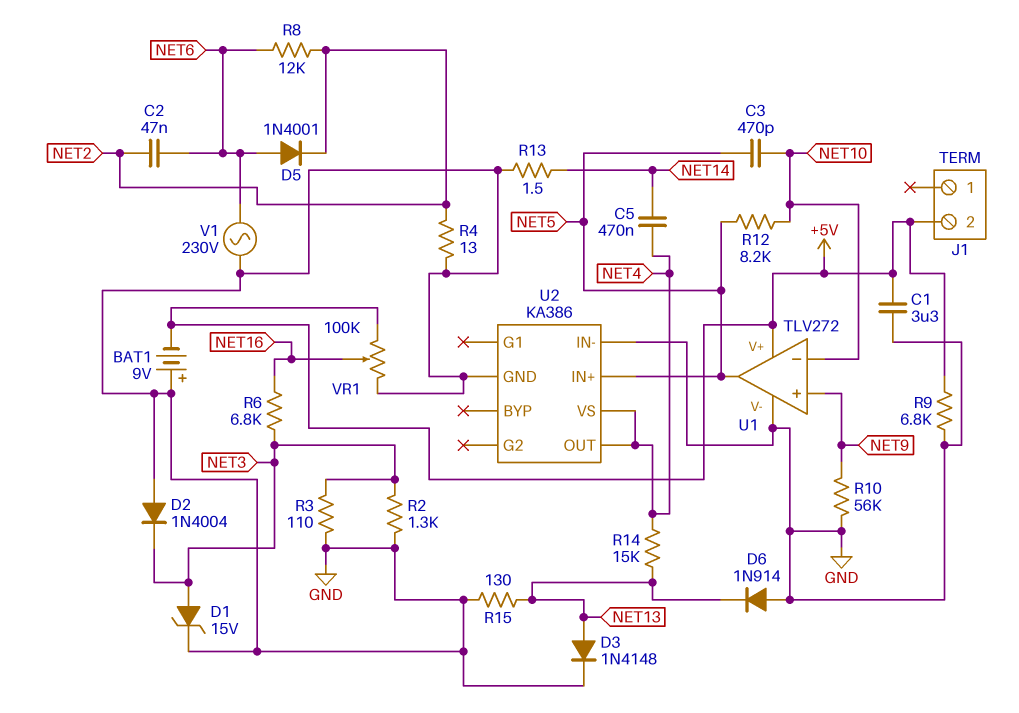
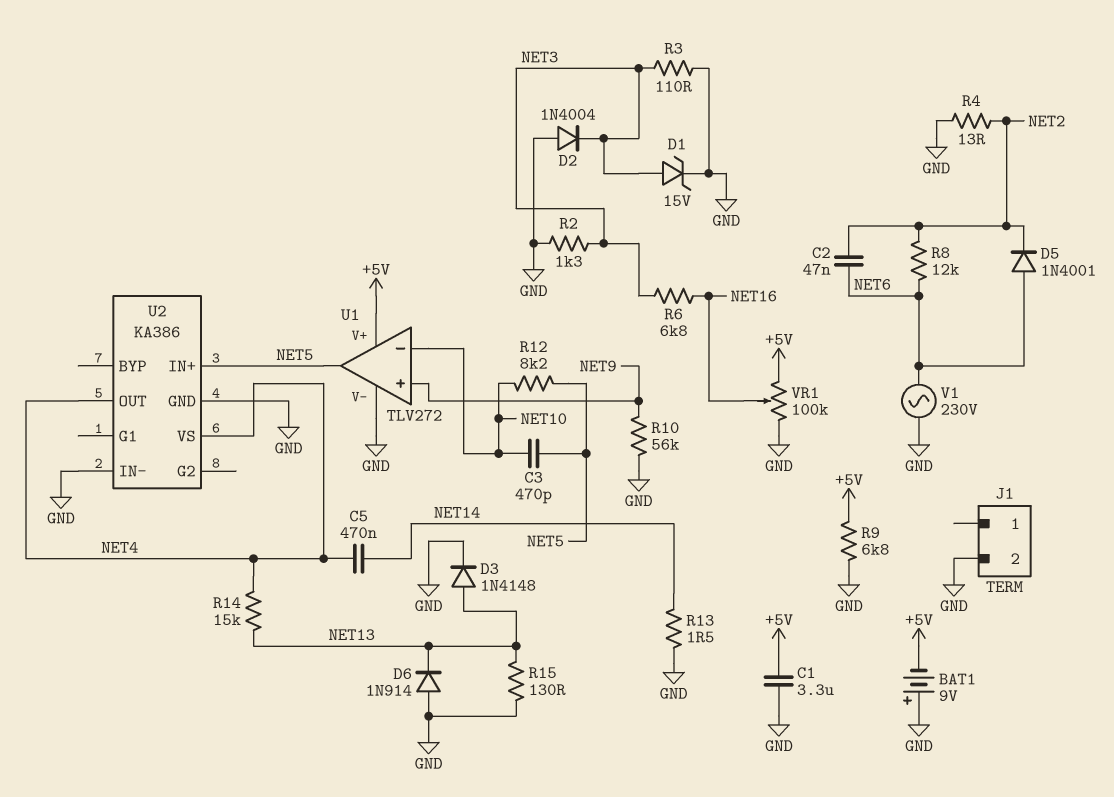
J1 pin 2: +5V -> GND

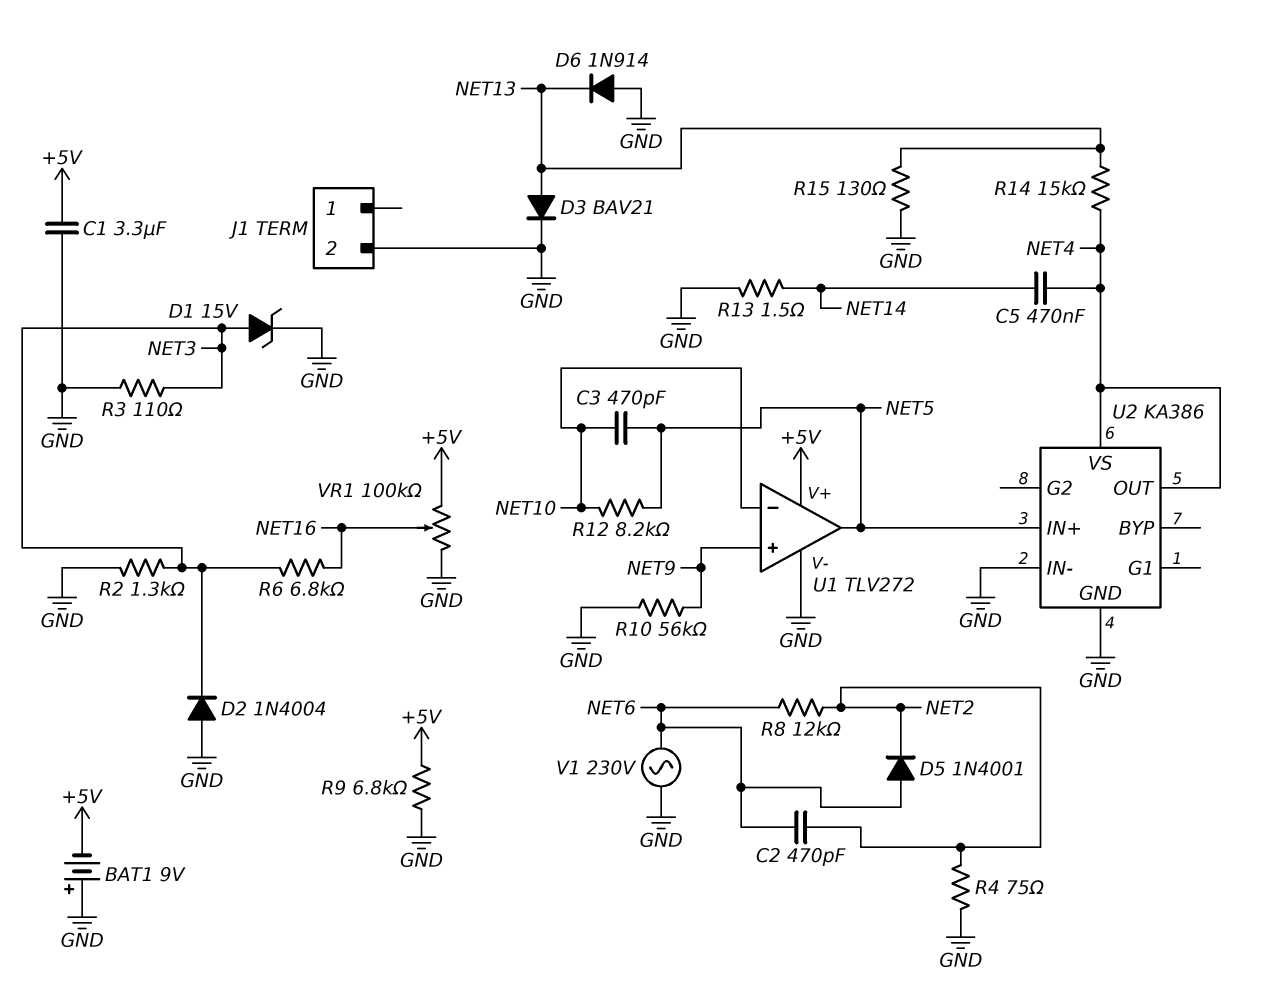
C2: 47nF (NET2, NET6) -> 470pF (NET2, NET6)
D3: diode 1N4148 (A NET13, K GND) -> diode BAV21 (A NET13, K GND)
R4: 13 (GND, NET2) -> 75 (GND, NET2)

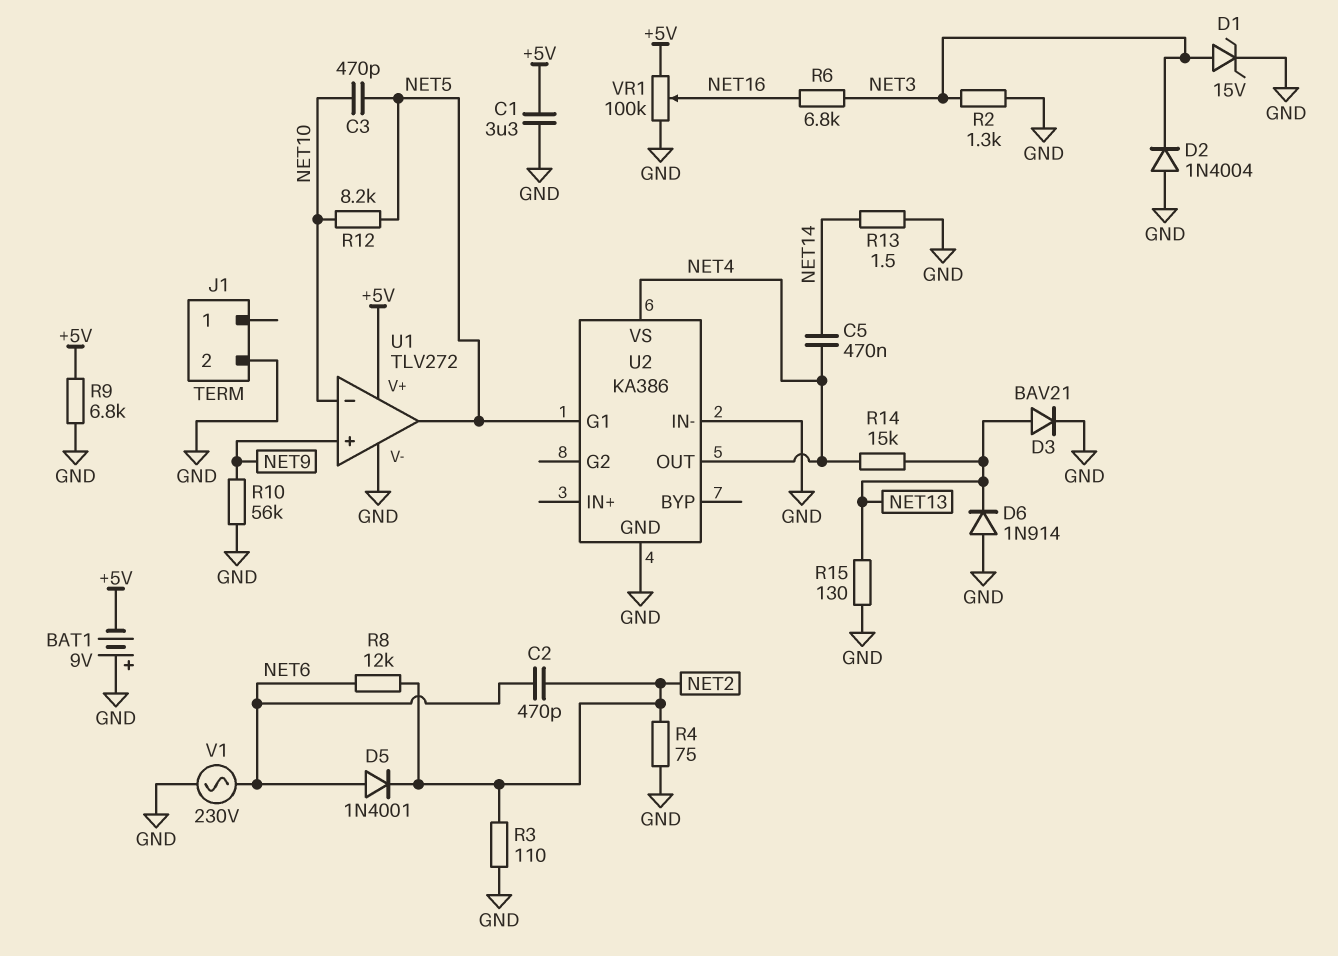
R3: 110 (GND, NET3) -> 110 (GND, NET2)
U2 pin G1: none -> NET5
U2 pin IN+: NET5 -> none

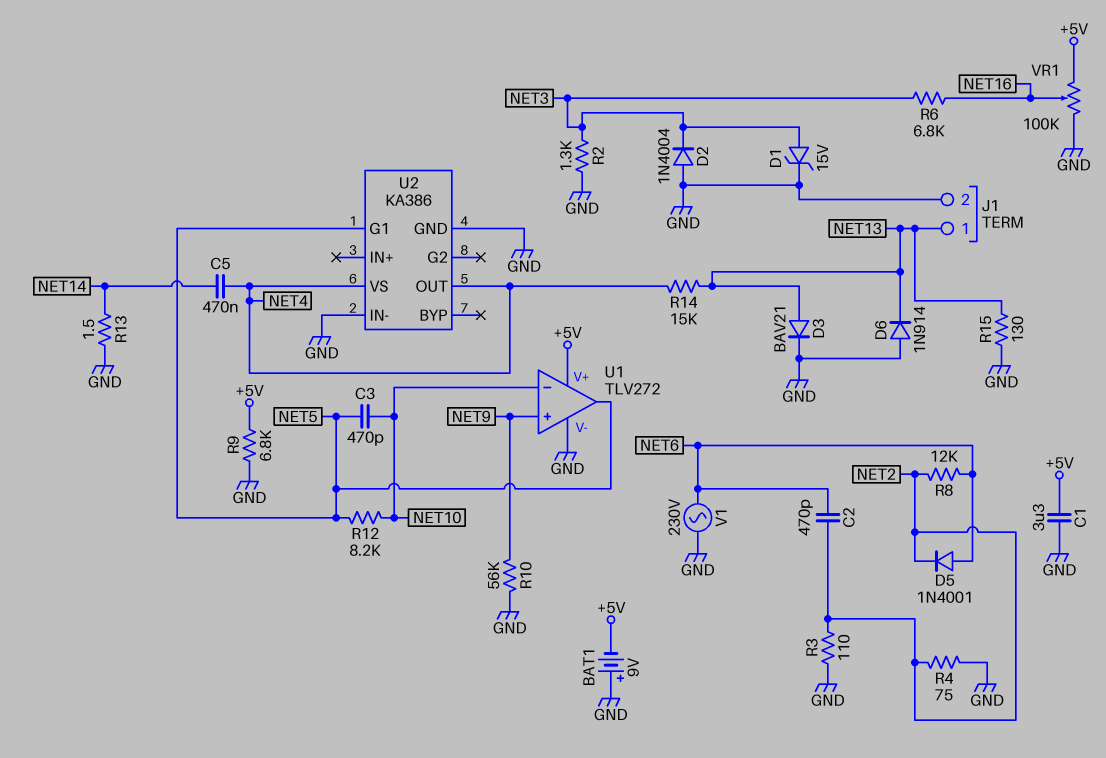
J1 pin 1: none -> NET13

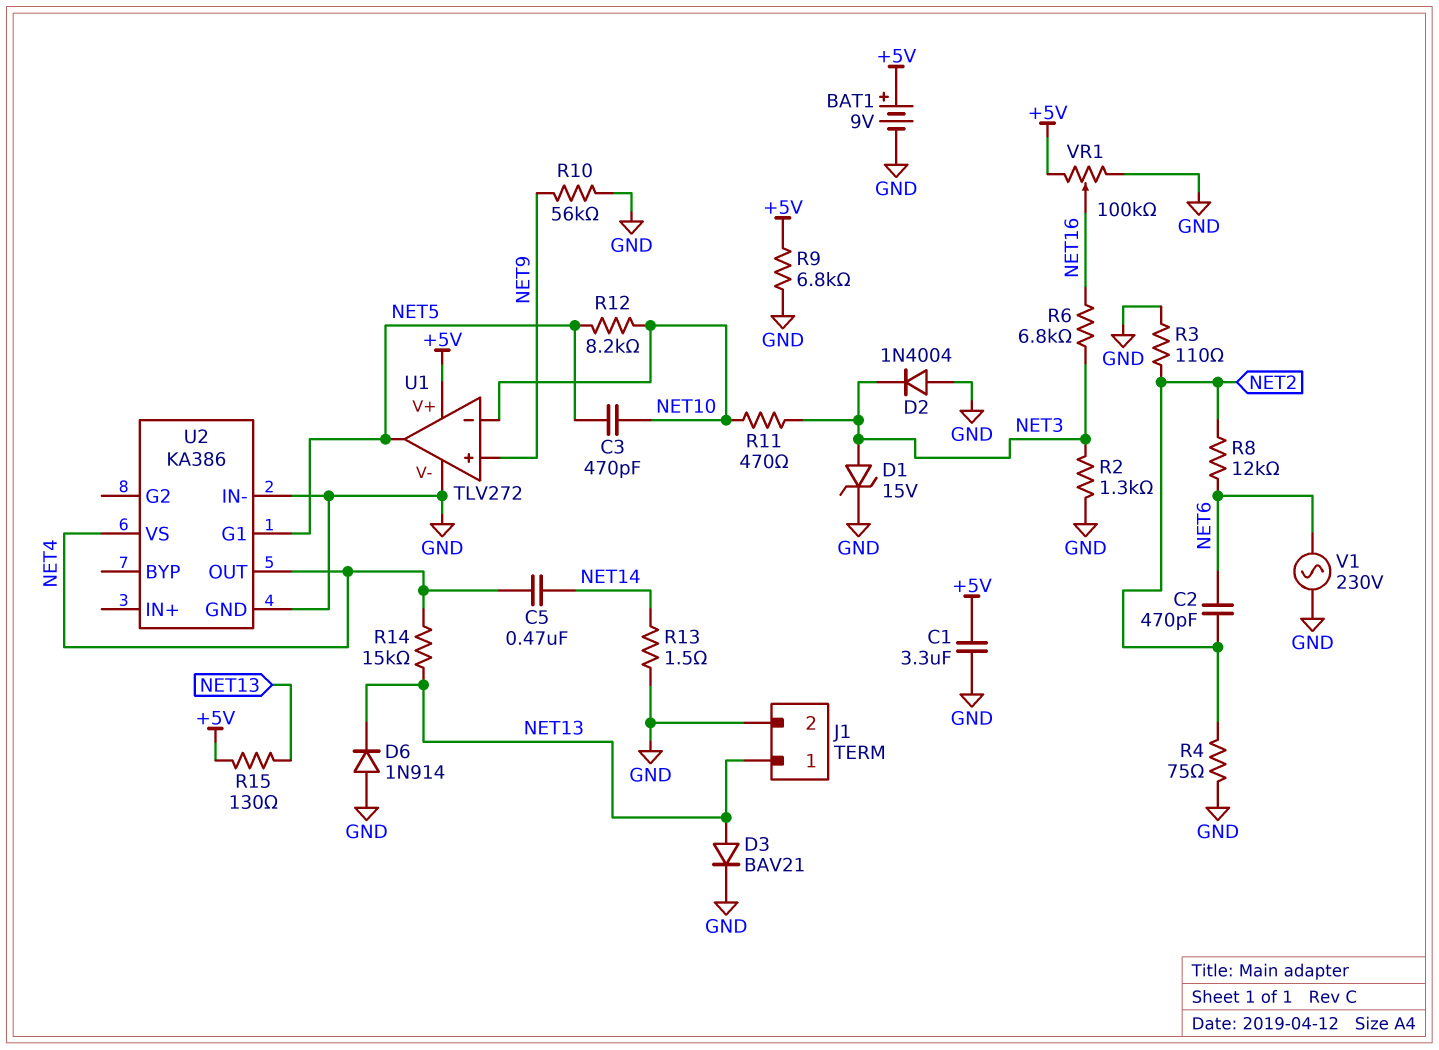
BAT1: 9V (plus GND, minus +5V) -> 9V (plus +5V, minus GND)
D5: diode 1N4001 (A NET6, K NET2) -> none
R11: none -> 470 (NET3, NET10)
R15: 130 (GND, NET13) -> 130 (+5V, NET13)

